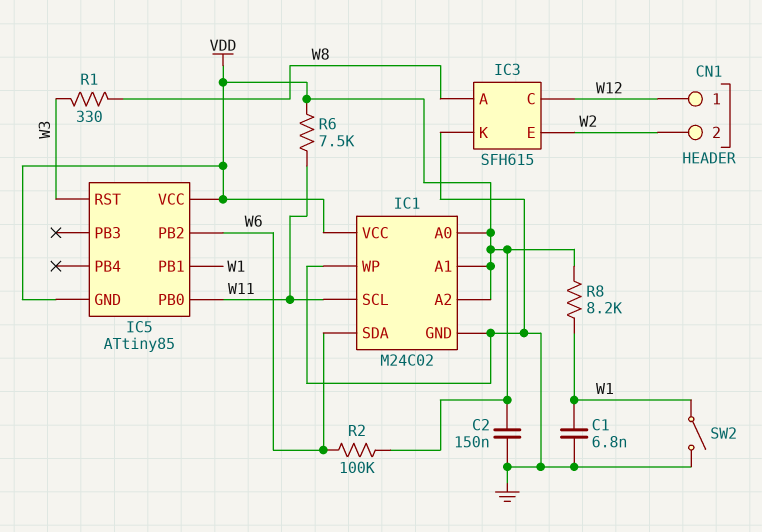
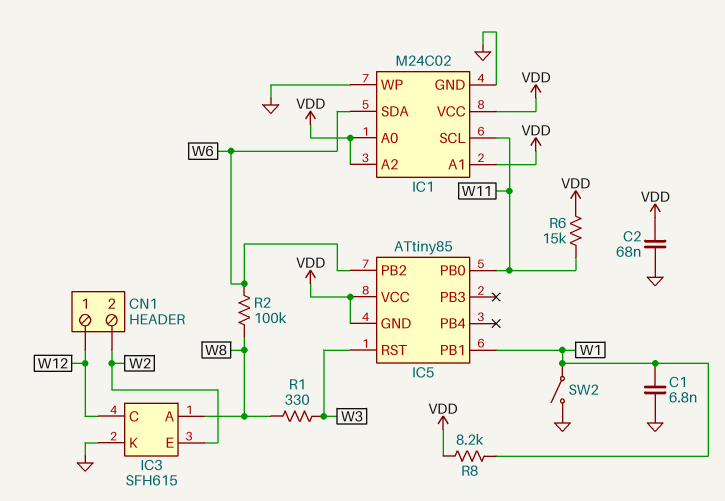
C2: 150nF (GND, VDD) -> 68nF (GND, VDD)
R2: 100k (VDD, W6) -> 100k (W6, W8)
R6: 7.5k (VDD, W11) -> 15k (VDD, W11)

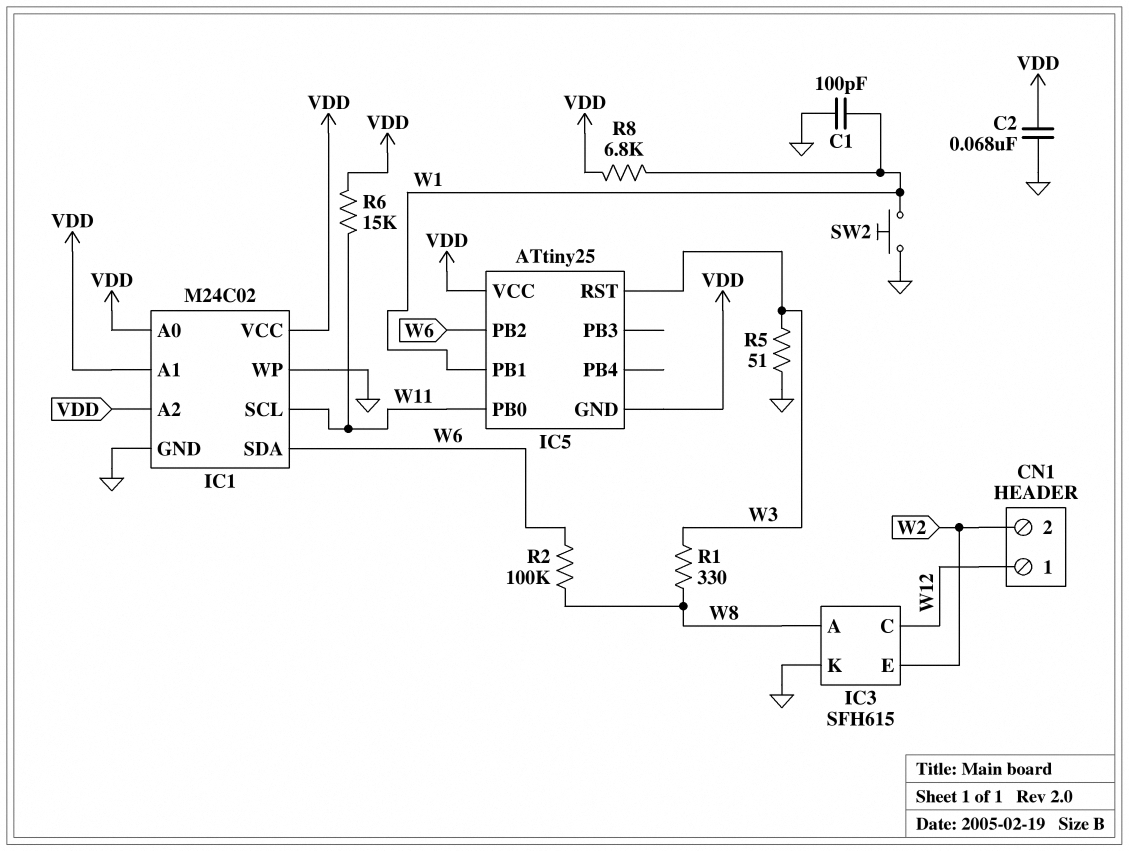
C1: 6.8nF (GND, W1) -> 100pF (GND, W1)
IC5: ATtiny85 -> ATtiny25
R5: none -> 51 (GND, W3)
R8: 8.2k (VDD, W1) -> 6.8k (VDD, W1)
SW2: switch (GND, W1) -> button (GND, W1)

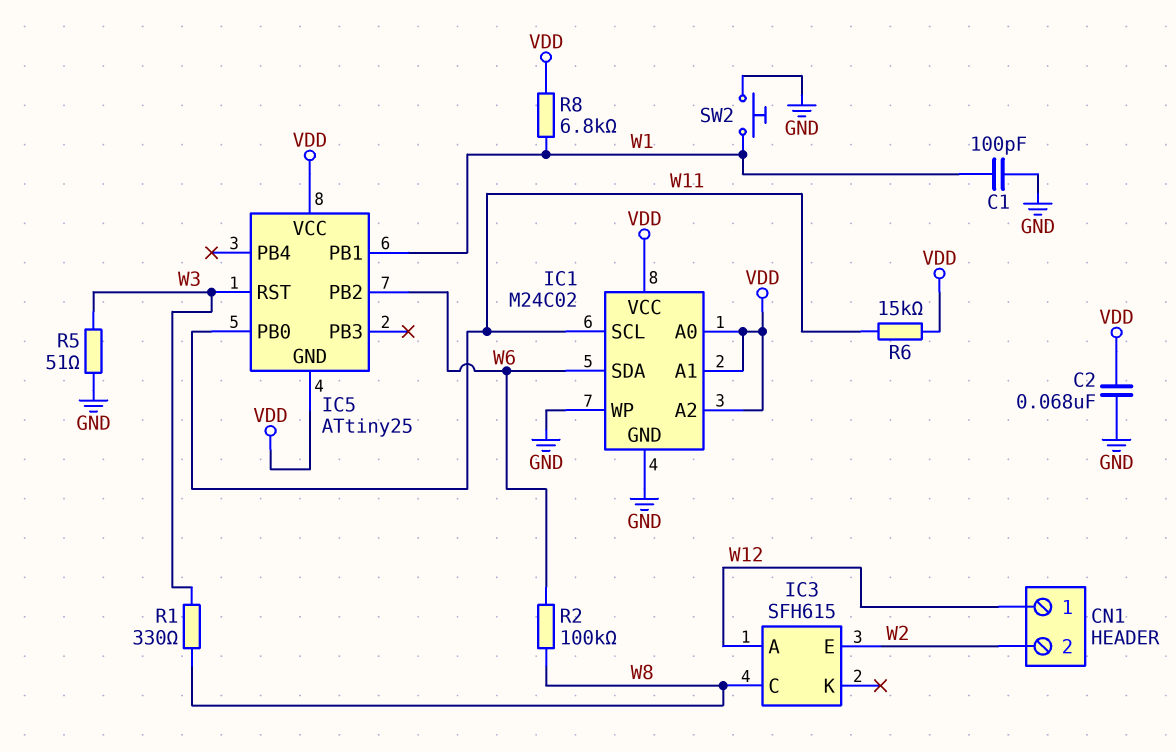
IC3 pin A: W8 -> W12
IC3 pin C: W12 -> W8
IC3 pin K: GND -> none

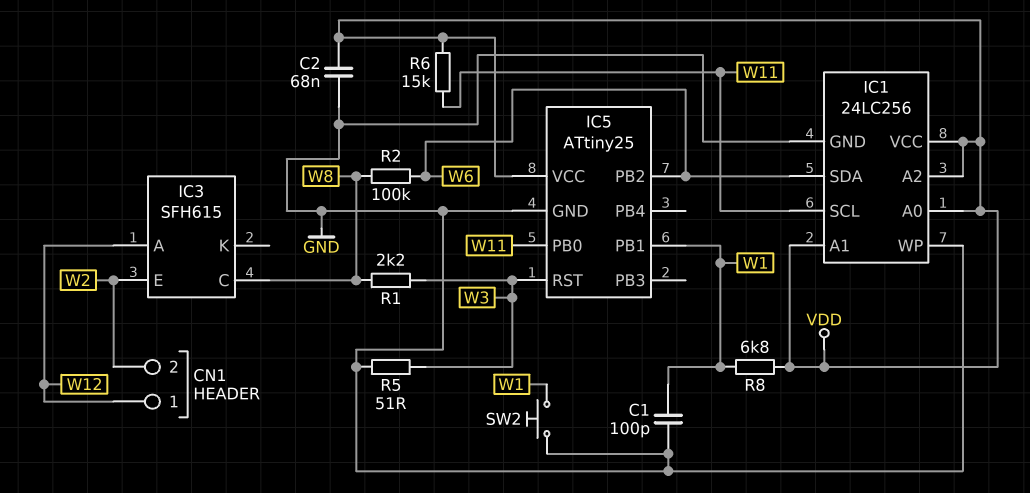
IC1: M24C02 -> 24LC256
IC5 pin GND: VDD -> GND
R1: 330 (W3, W8) -> 2.2k (W3, W8)

